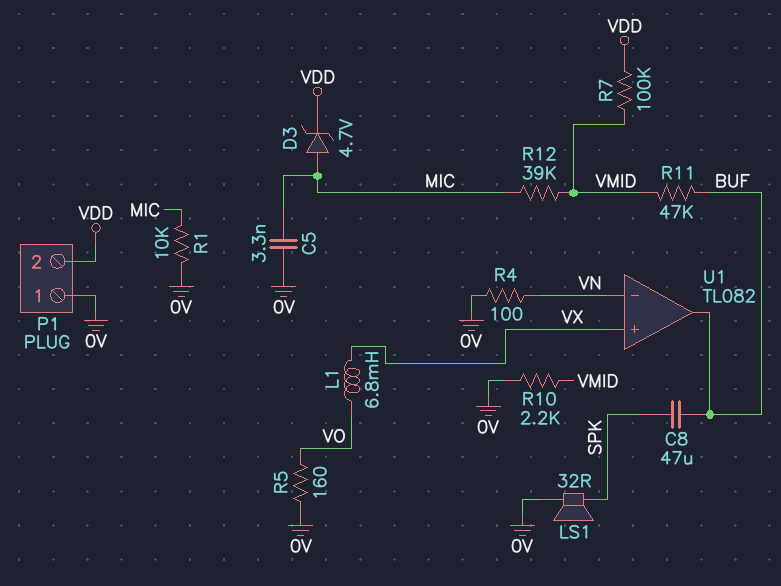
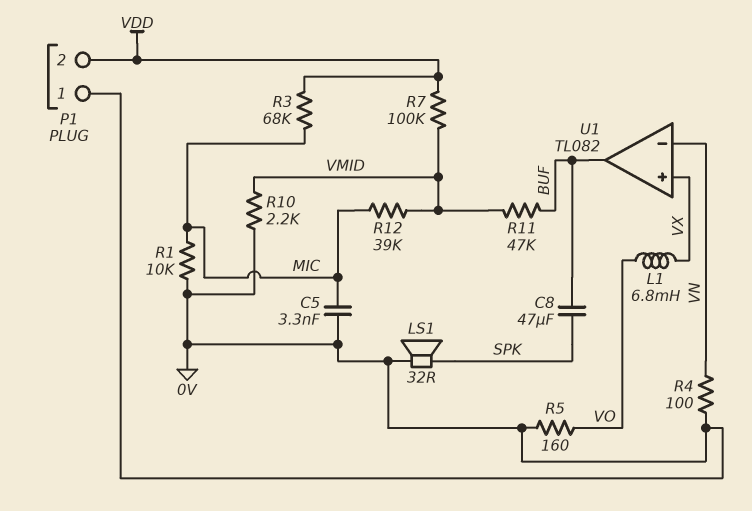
D3: zener 4.7V (A MIC, K VDD) -> none
R3: none -> 68k (MIC, VDD)

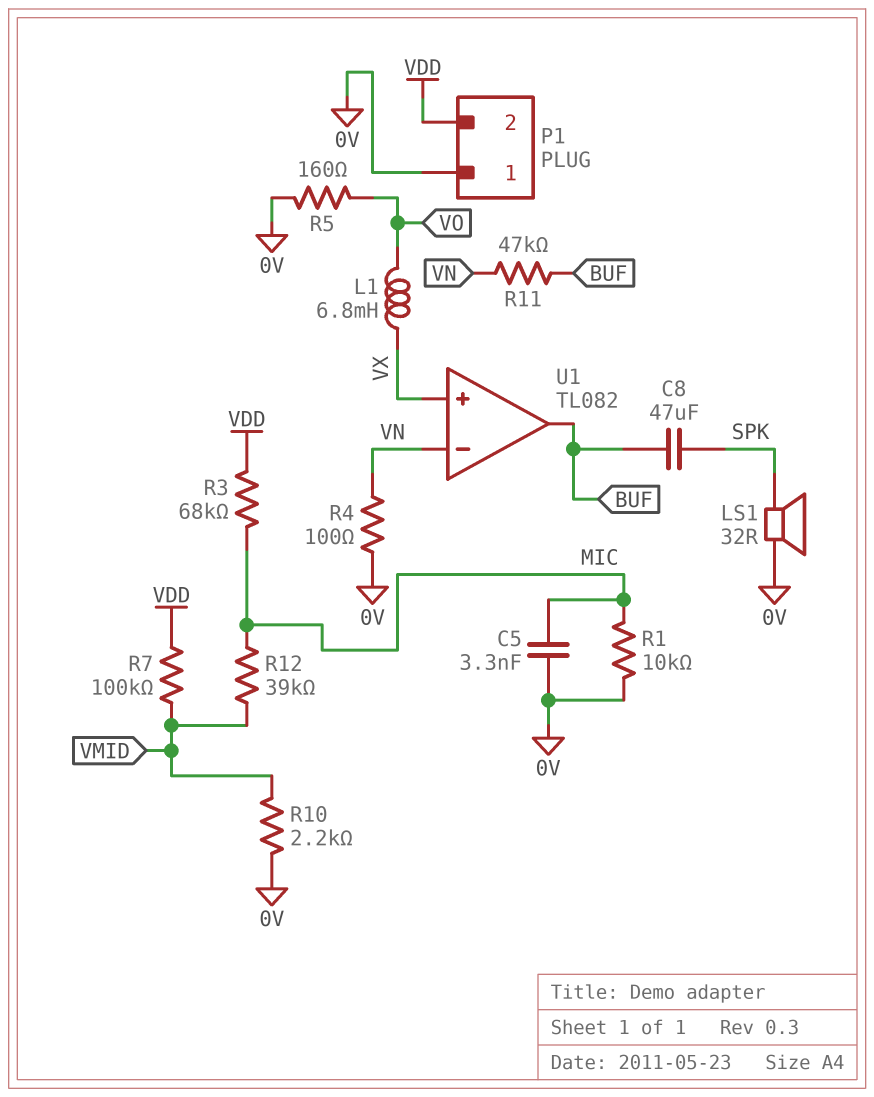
R11: 47k (BUF, VMID) -> 47k (BUF, VN)

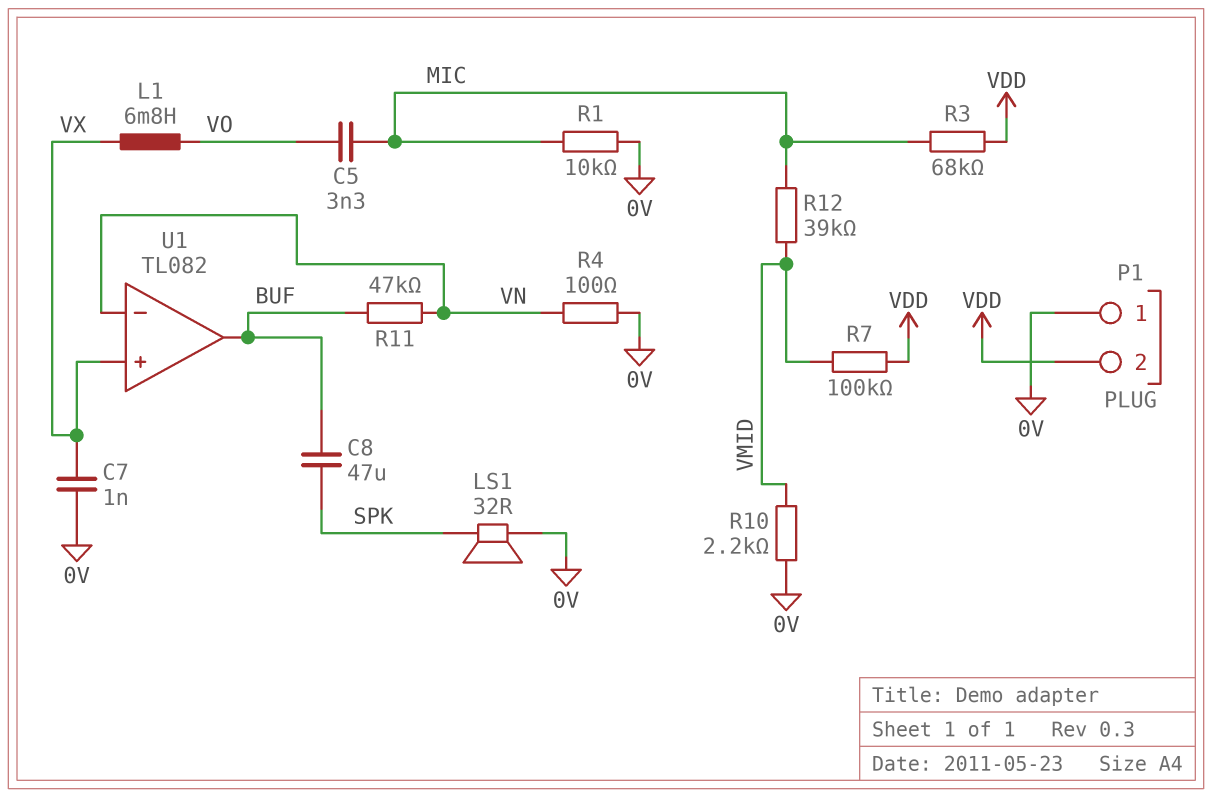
C5: 3.3nF (0V, MIC) -> 3.3nF (MIC, VO)
C7: none -> 1nF (0V, VX)
R5: 160 (0V, VO) -> none

